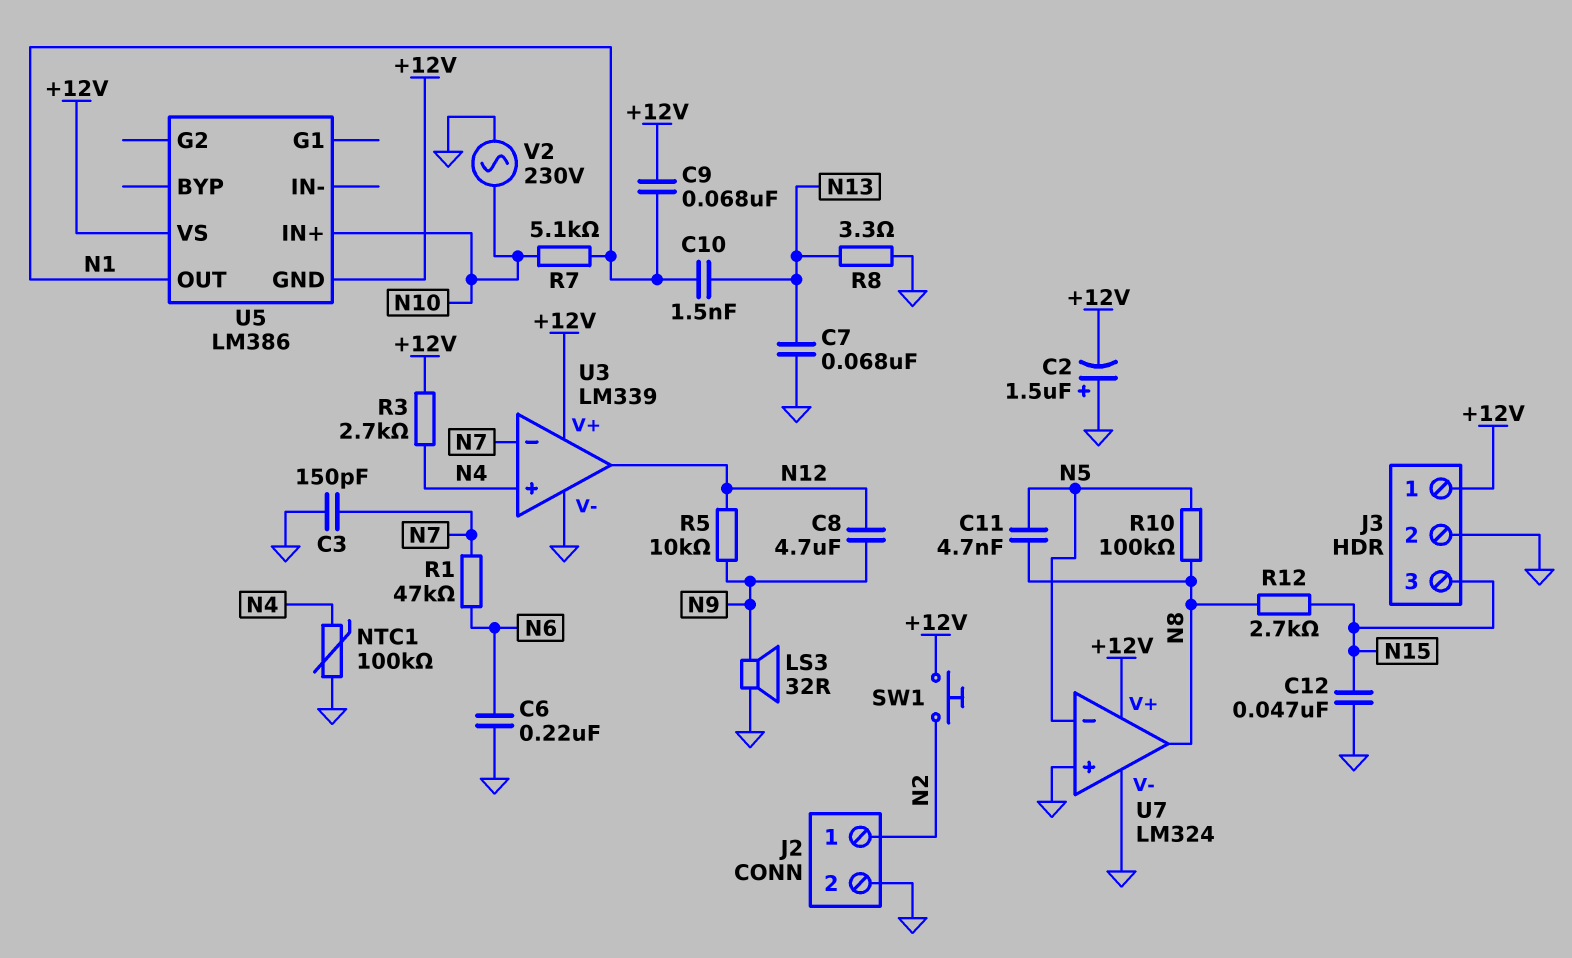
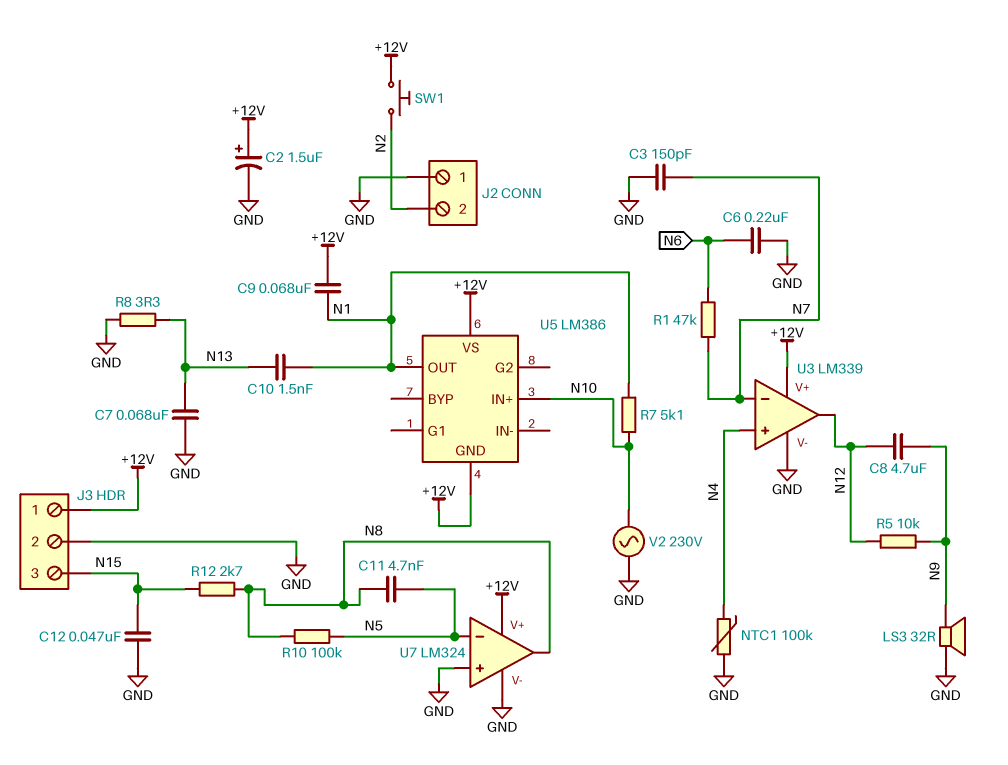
C2: 1.5uF (plus GND, minus +12V) -> 1.5uF (plus +12V, minus GND)
J2 pin 1: N2 -> GND
J2 pin 2: GND -> N2
R3: 2.7k (+12V, N4) -> none

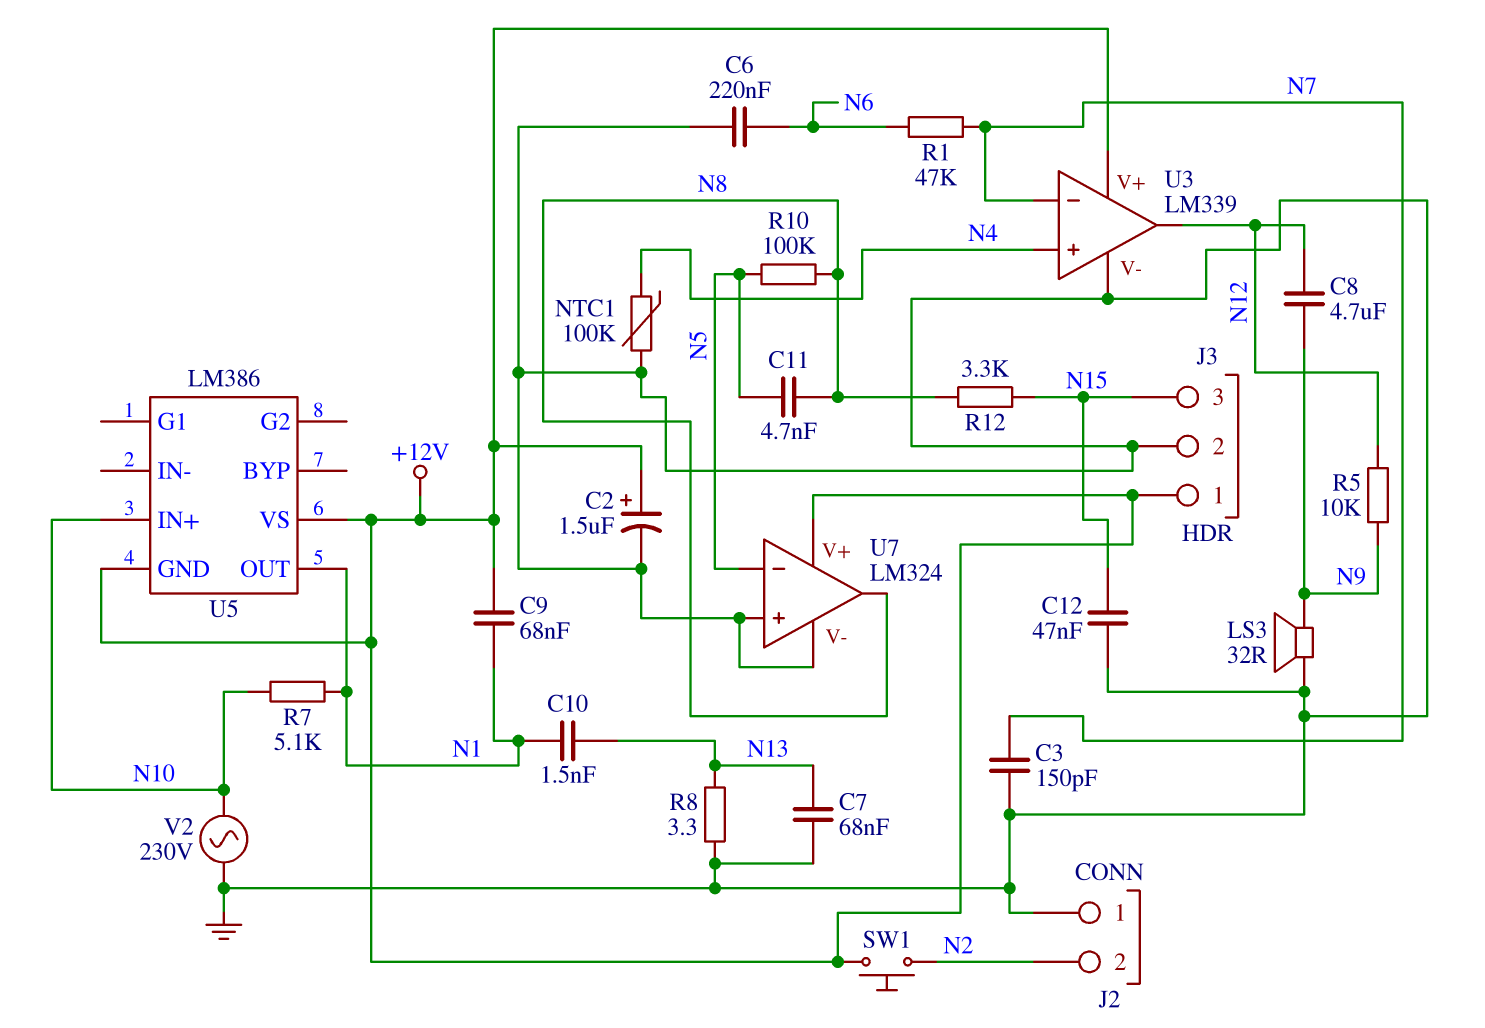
R12: 2.7k (N8, N15) -> 3.3k (N8, N15)

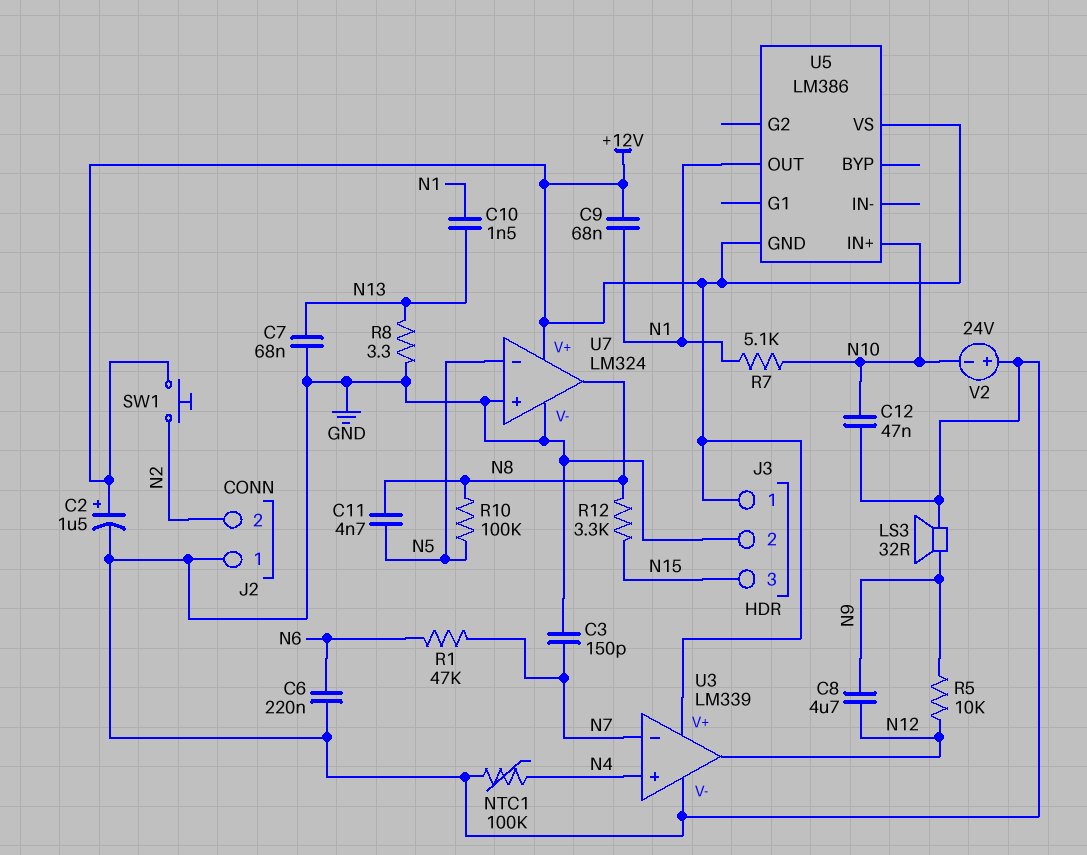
C12: 47nF (GND, N15) -> 47nF (GND, N10)
V2: AC 230V (GND, N10) -> 24V (plus GND, minus N10)

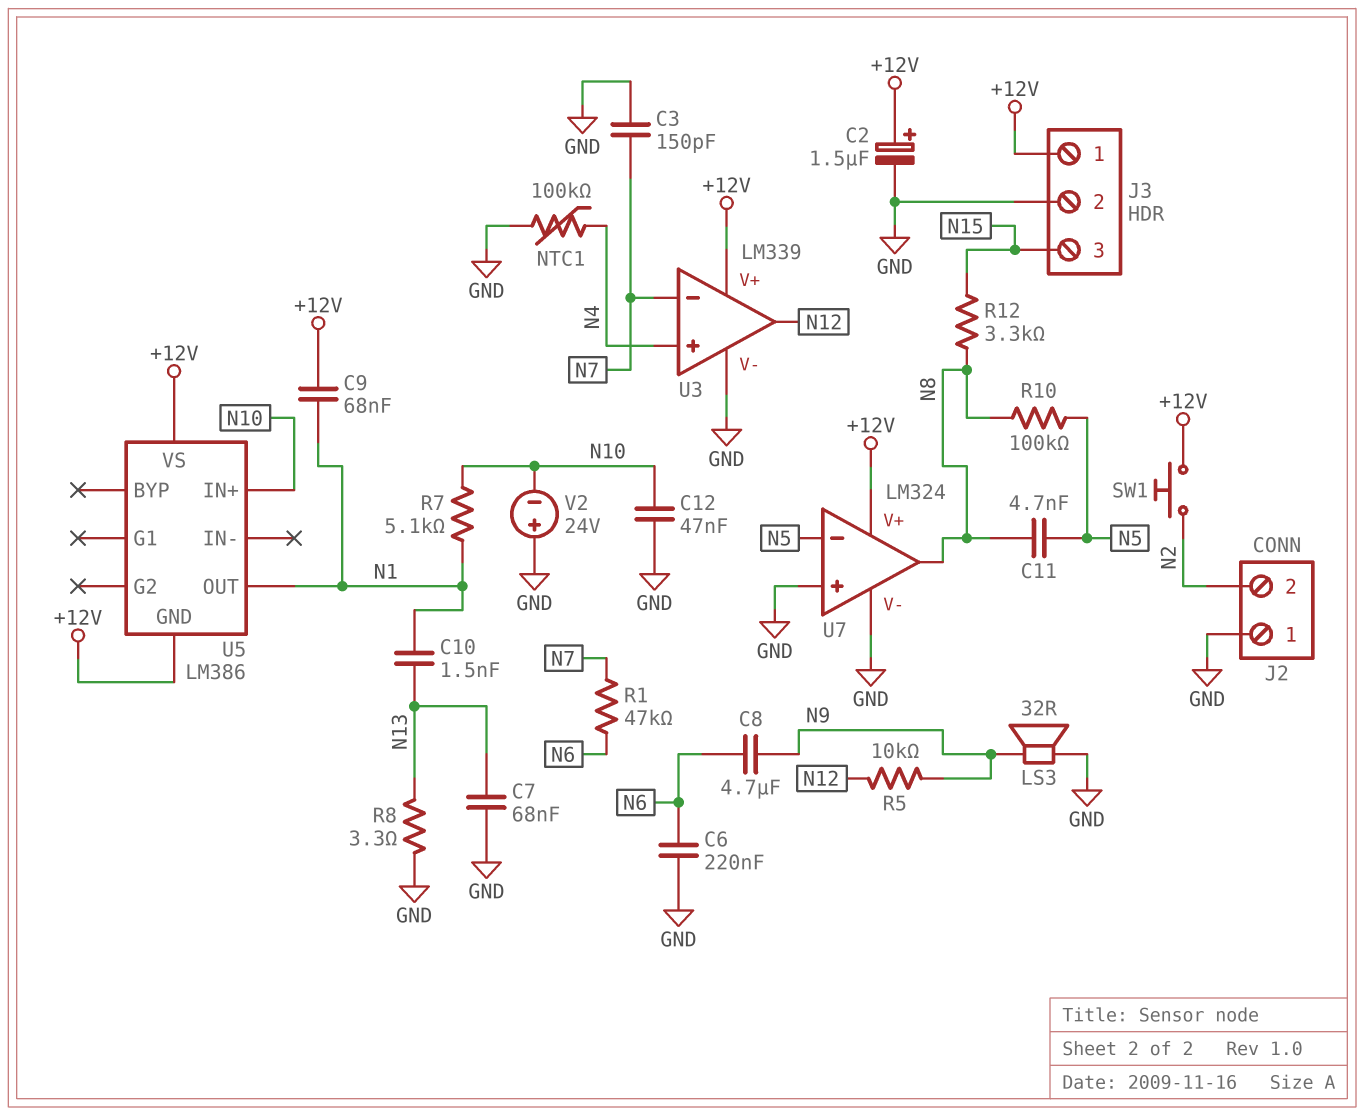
C8: 4.7uF (N9, N12) -> 4.7uF (N6, N9)

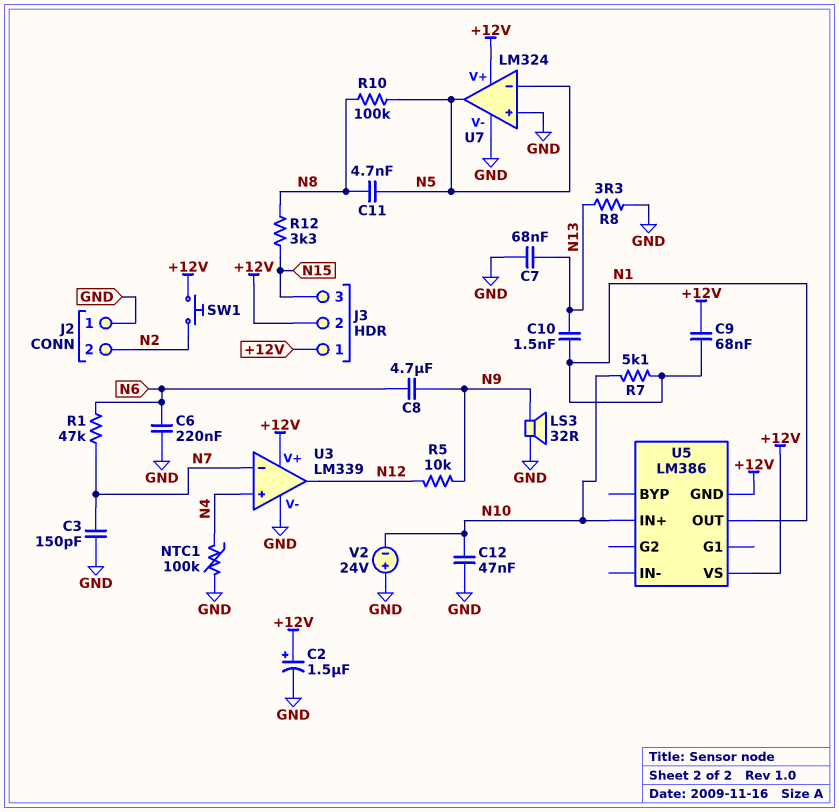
J3 pin 2: GND -> +12V
U7 pin out: N8 -> N5

